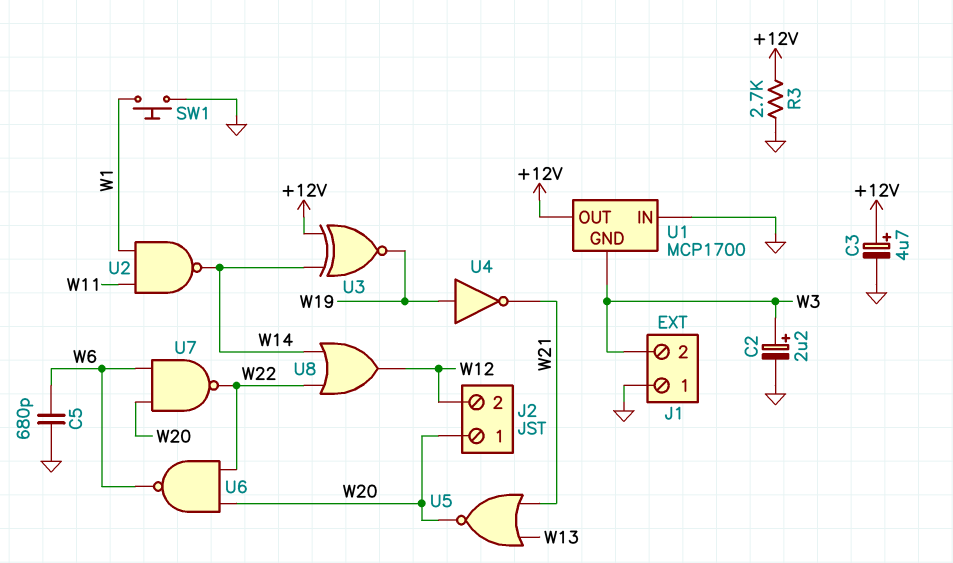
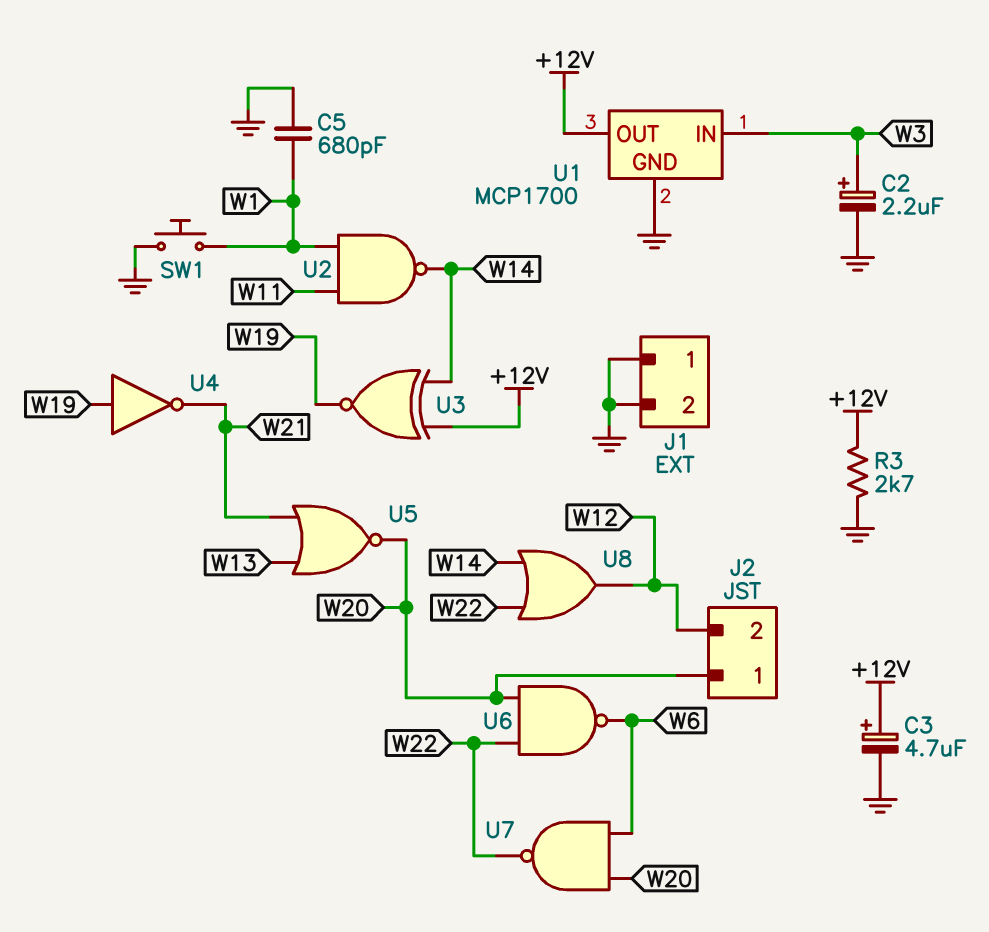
C5: 680pF (GND, W6) -> 680pF (GND, W1)
J1 pin 2: W3 -> GND
U1 pin GND: W3 -> GND
U1 pin IN: GND -> W3

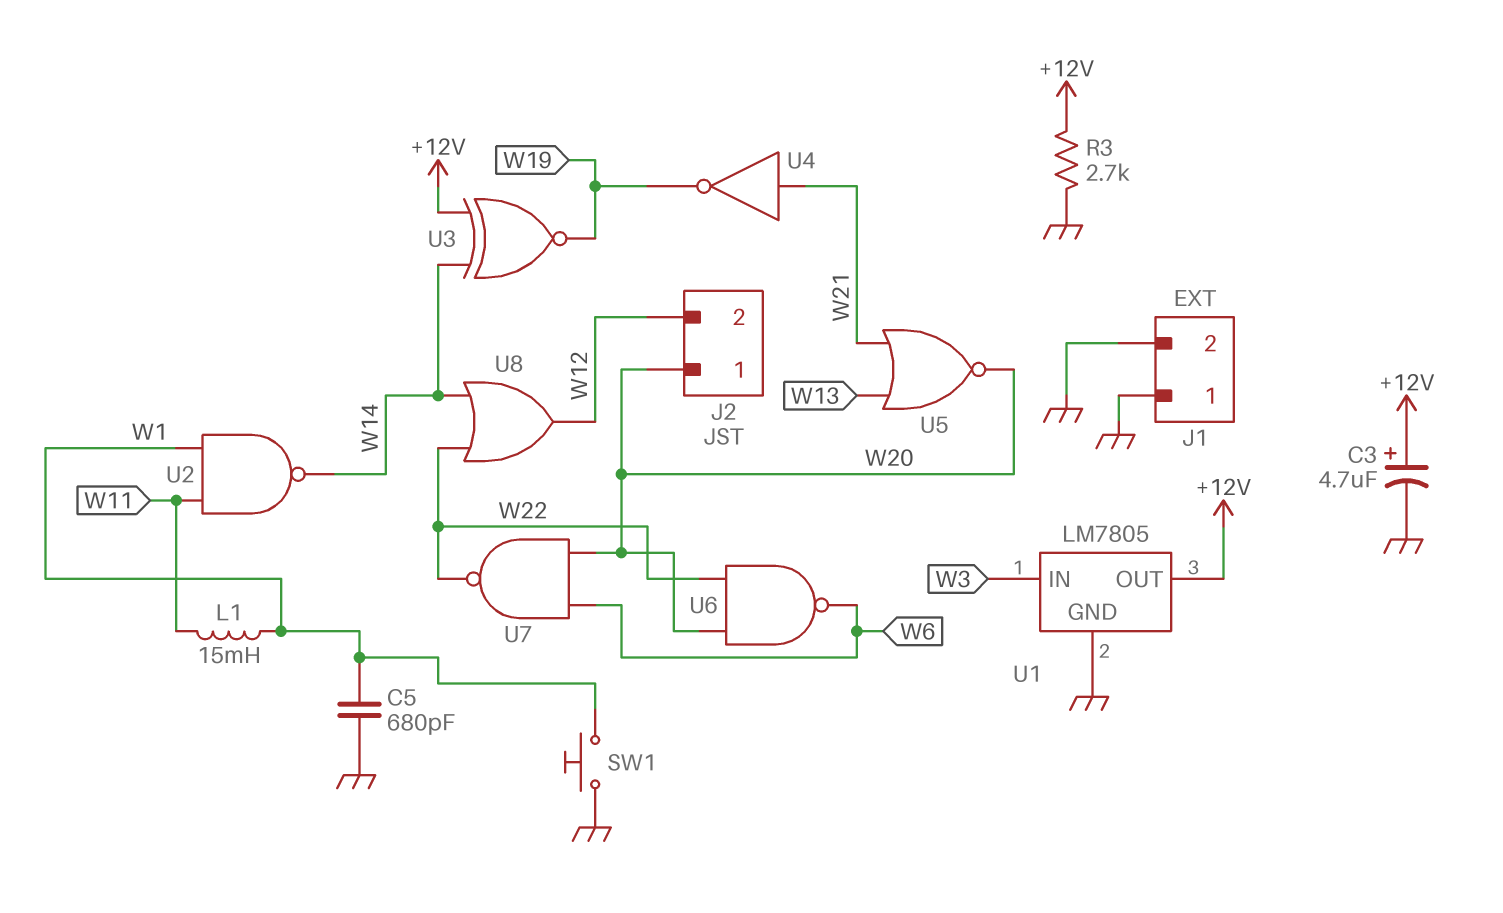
C2: 2.2uF (plus W3, minus GND) -> none
L1: none -> 15mH (W1, W11)
U1: MCP1700 -> LM7805
U4: NOT (in W19, out W21) -> NOT (in W21, out W19)

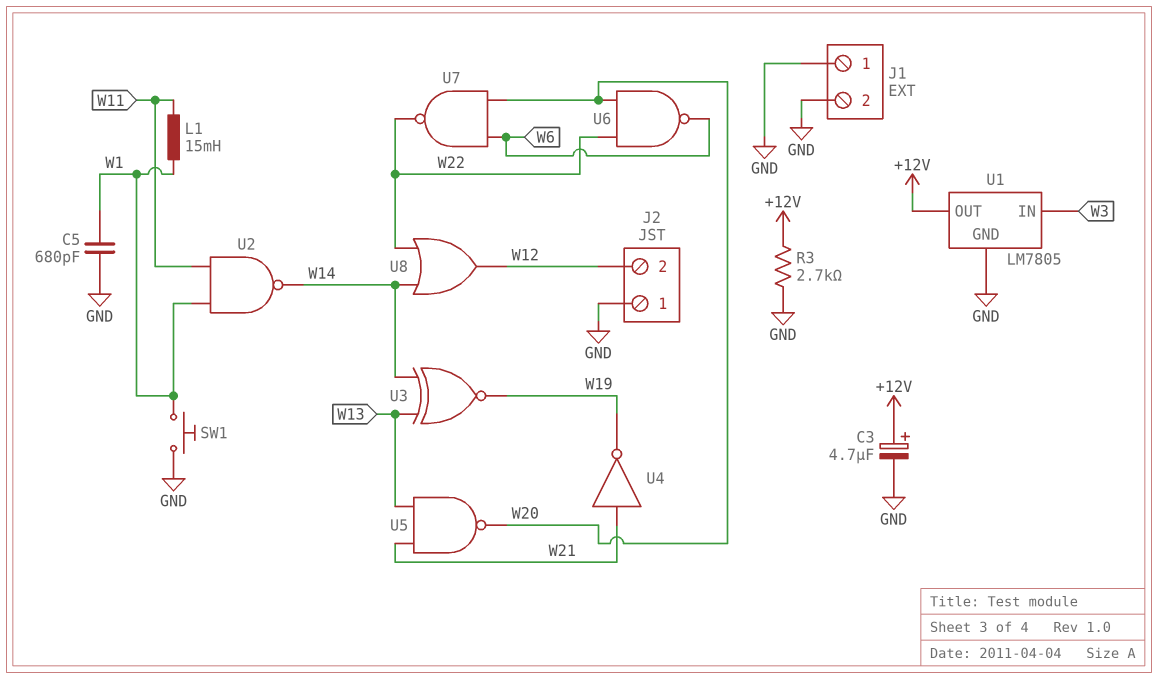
J2 pin 1: W20 -> GND
U3: XNOR (in +12V, in W14, out W19) -> XNOR (in W13, in W14, out W19)
U5: NOR (in W13, in W21, out W20) -> NAND (in W13, in W21, out W20)

